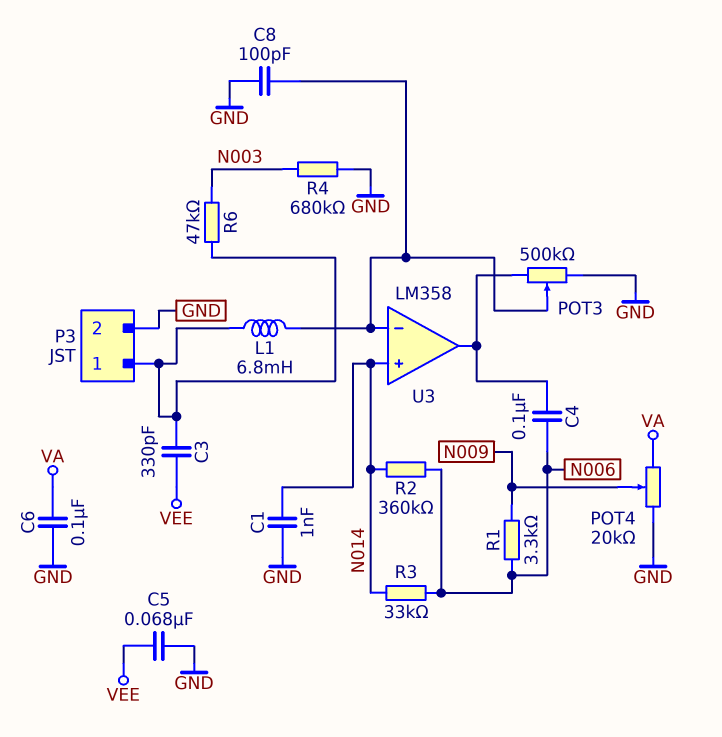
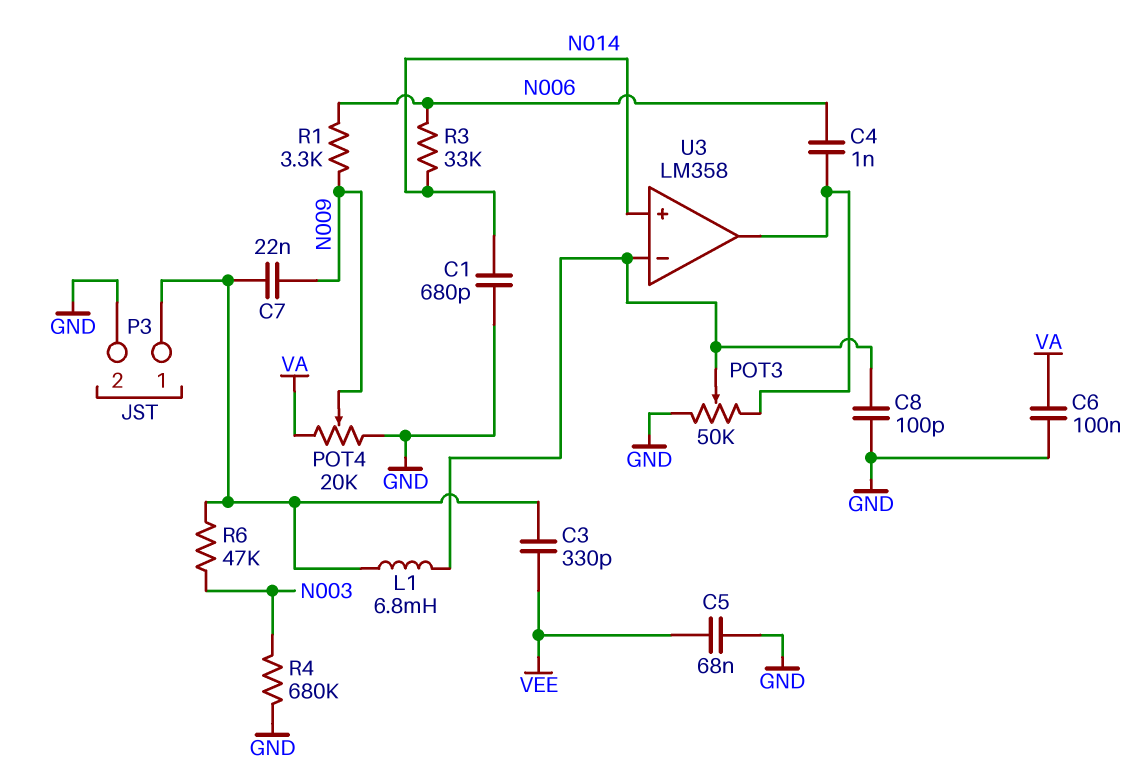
C1: 1nF (GND, N014) -> 680pF (GND, N014)
C4: 100nF (N006, U3/out) -> 1nF (N006, U3/out)
C7: none -> 22nF (N009, P3/1)
POT3: 500k (GND, U3/out, wiper U3/in-) -> 50k (GND, U3/out, wiper U3/in-)
R2: 360k (N006, N014) -> none

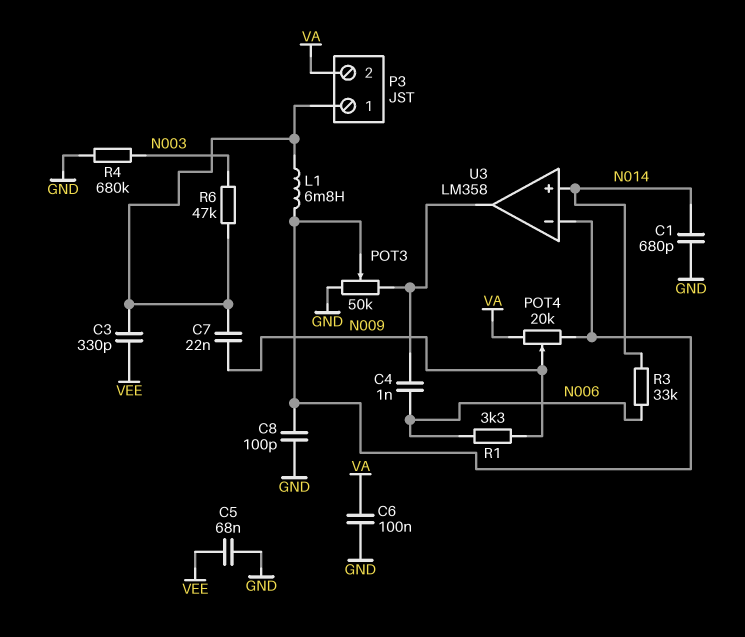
P3 pin 2: GND -> VA
POT4: 20k (GND, VA, wiper N009) -> 20k (U3/in-, VA, wiper N009)

